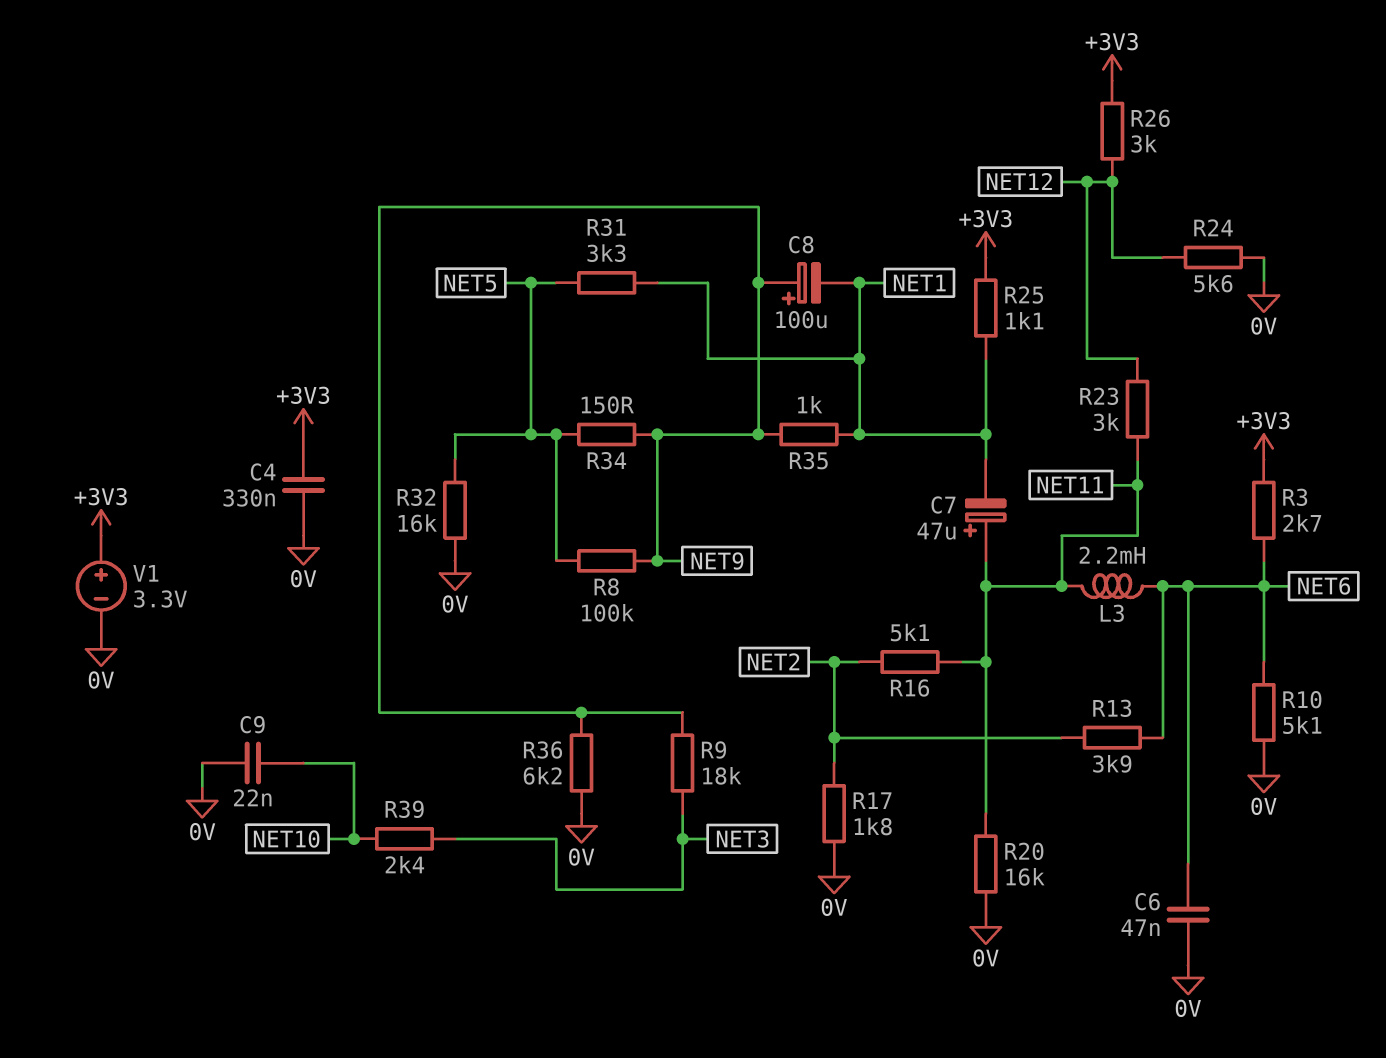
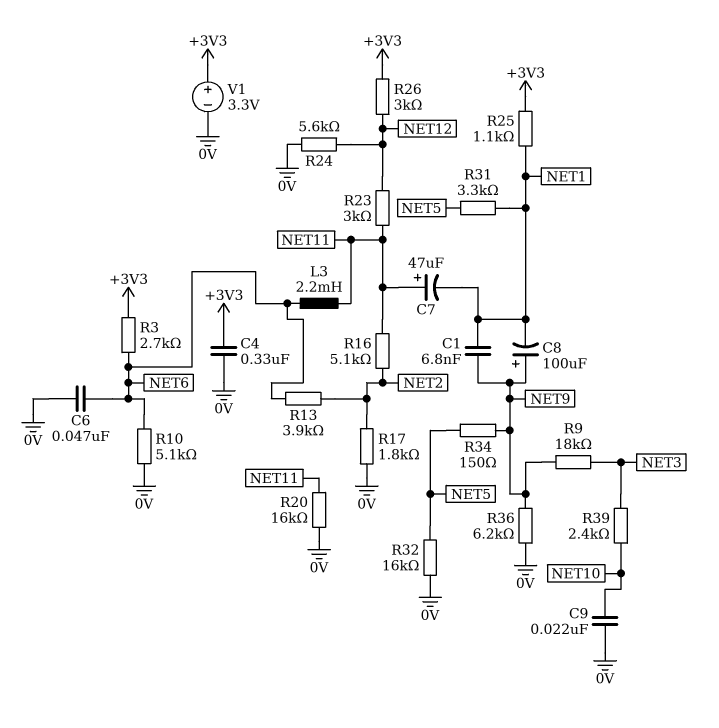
C1: none -> 6.8nF (NET1, NET9)
R8: 100k (NET5, NET9) -> none
R35: 1k (NET1, NET9) -> none

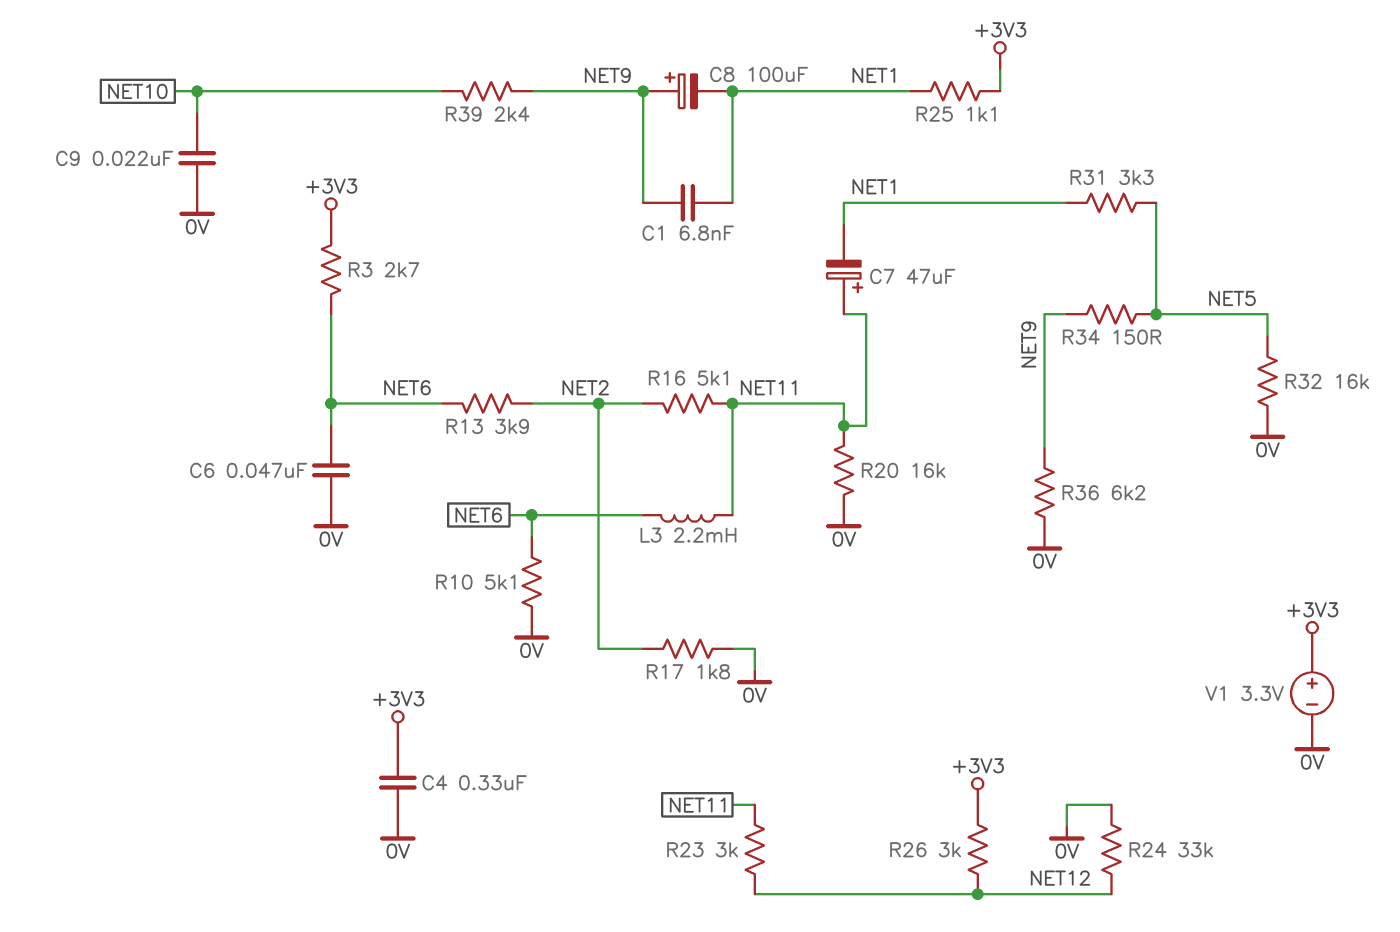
R9: 18k (NET3, NET9) -> none
R24: 5.6k (0V, NET12) -> 33k (0V, NET12)
R39: 2.4k (NET3, NET10) -> 2.4k (NET9, NET10)

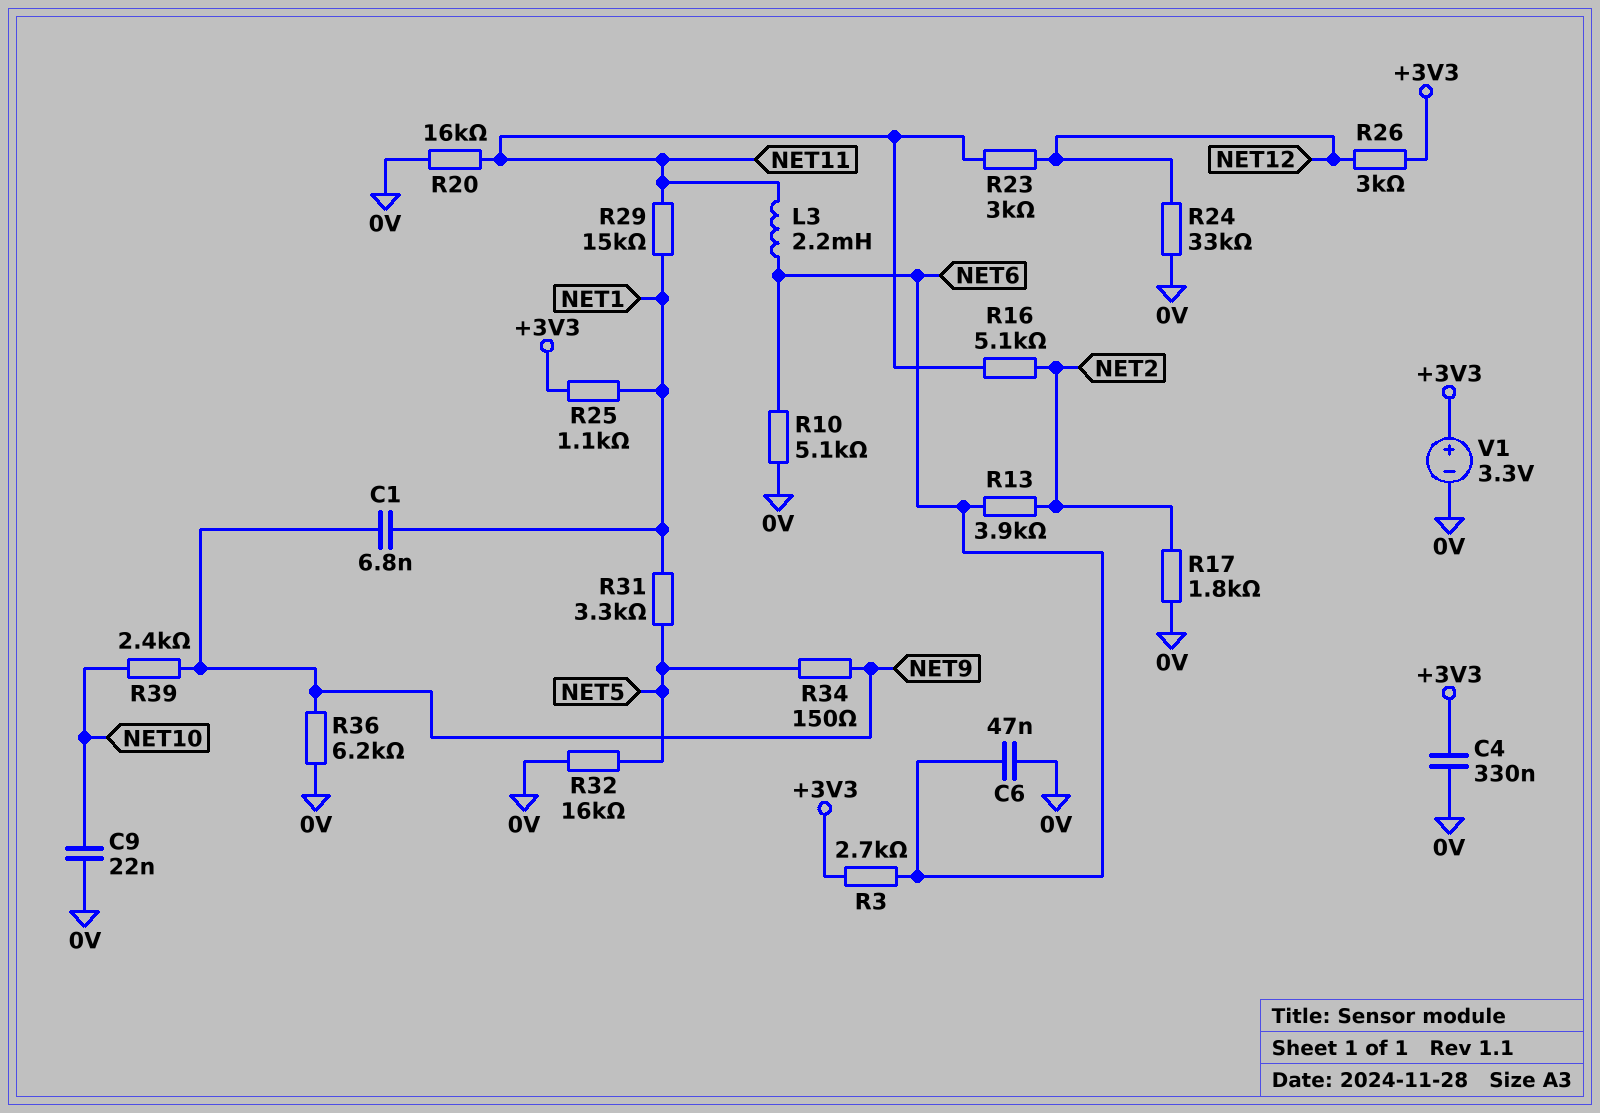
C7: 47uF (plus NET11, minus NET1) -> none
C8: 100uF (plus NET9, minus NET1) -> none
R29: none -> 15k (NET1, NET11)

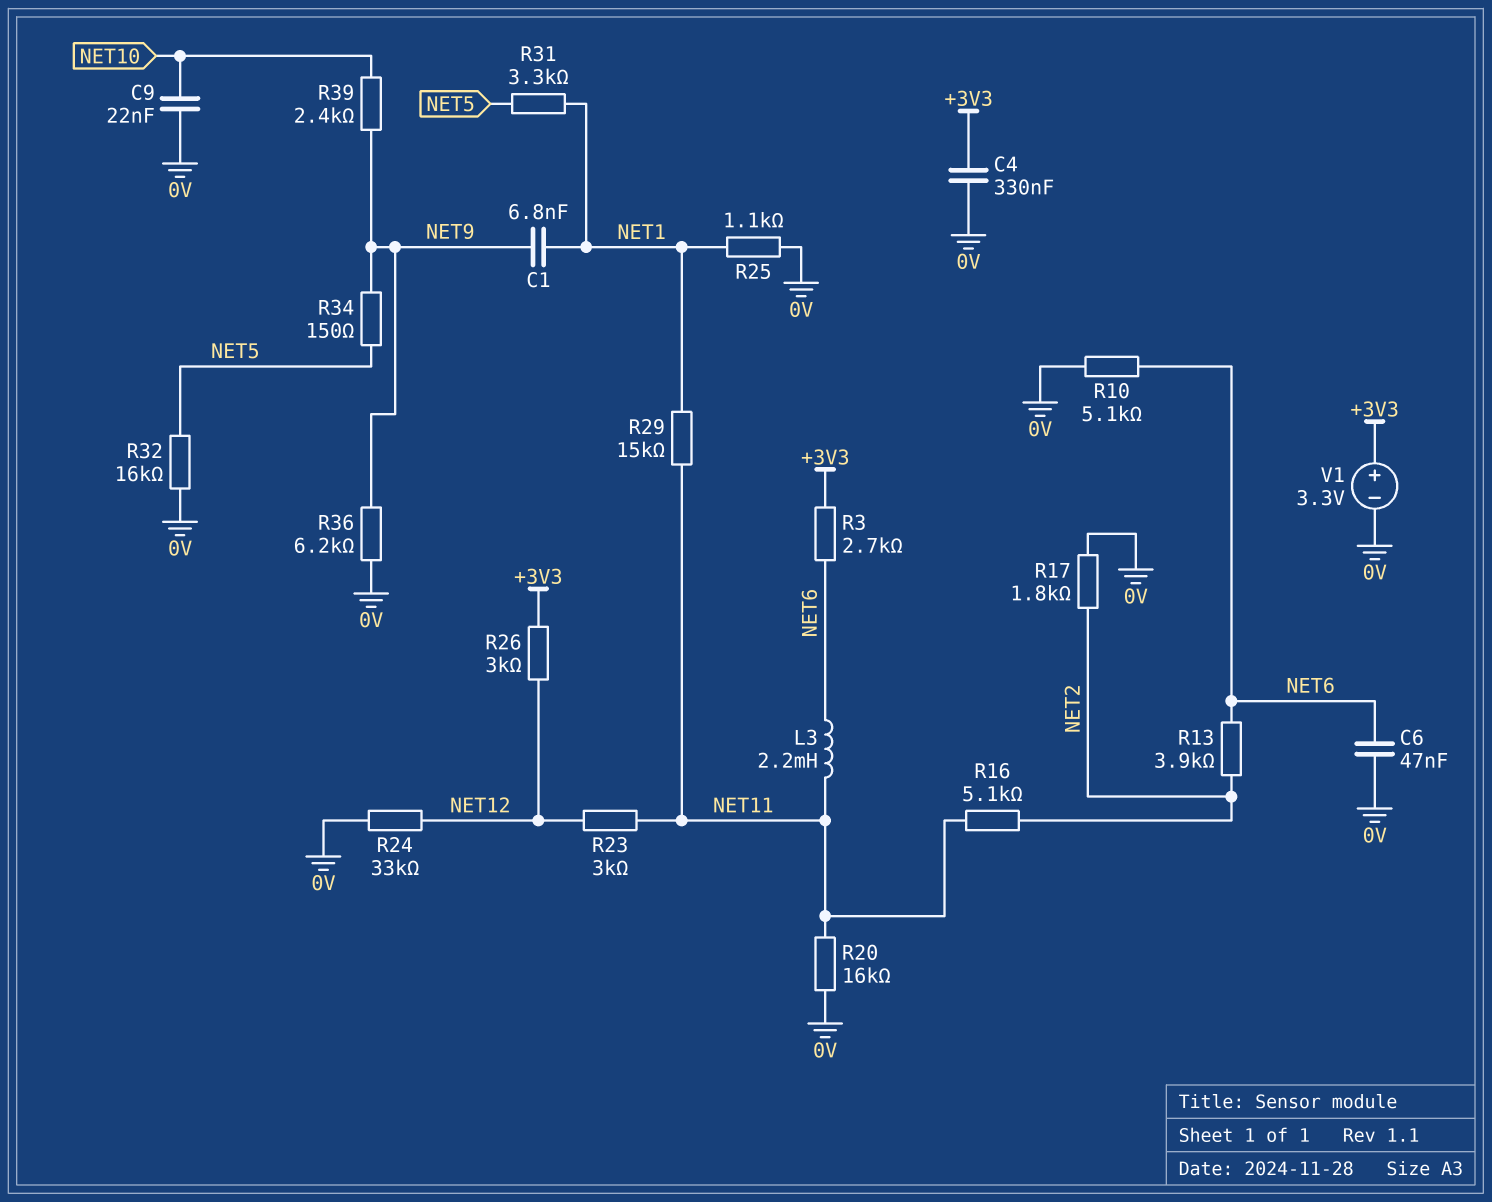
R25: 1.1k (+3V3, NET1) -> 1.1k (0V, NET1)

